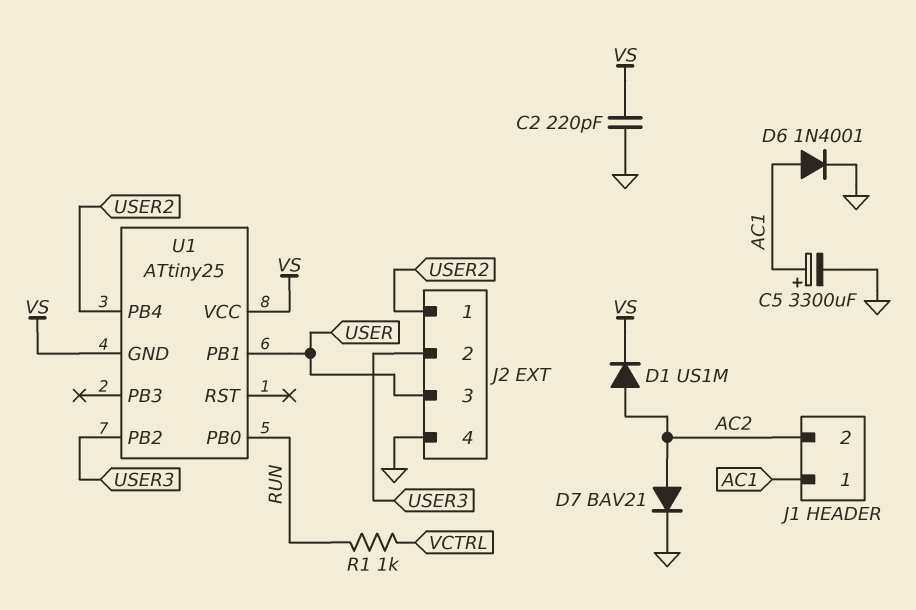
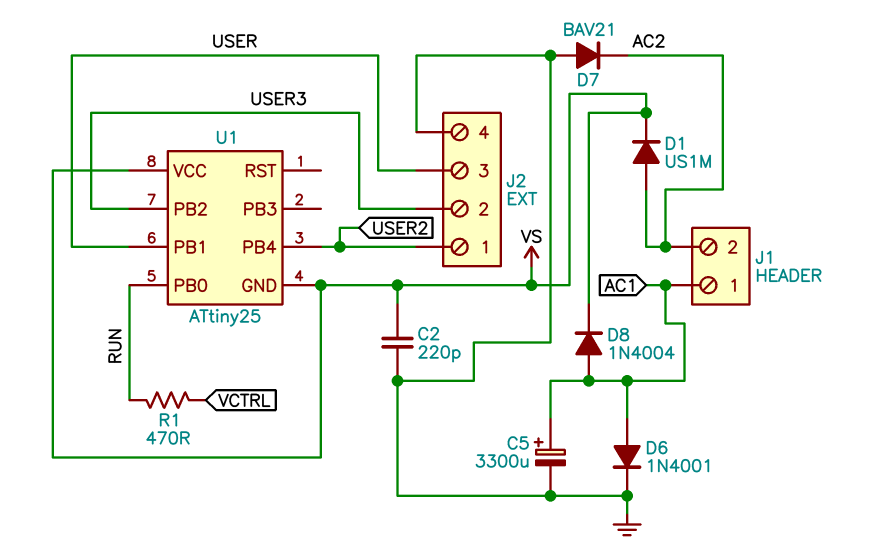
D7: diode BAV21 (A AC2, K GND) -> diode BAV21 (A GND, K AC2)
D8: none -> diode 1N4004 (A AC1, K VS)
R1: 1k (RUN, VCTRL) -> 470 (RUN, VCTRL)

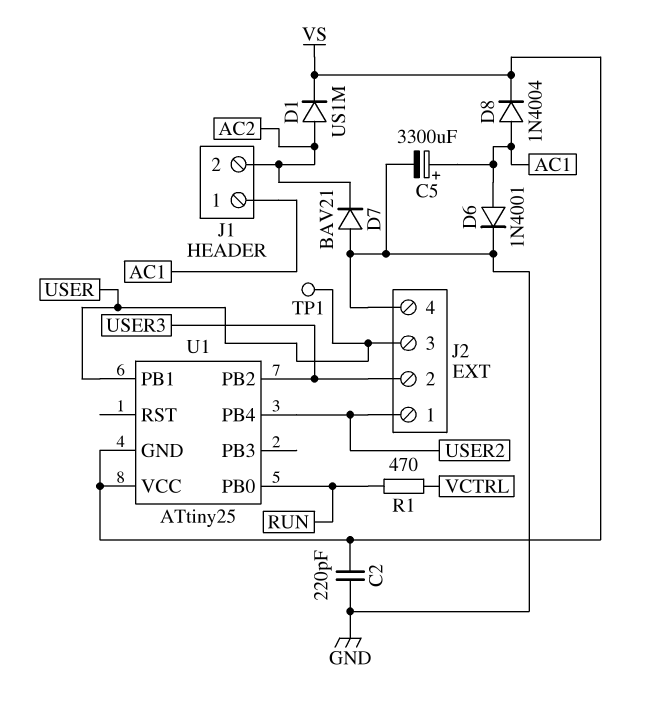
TP1: none -> test point (USER)

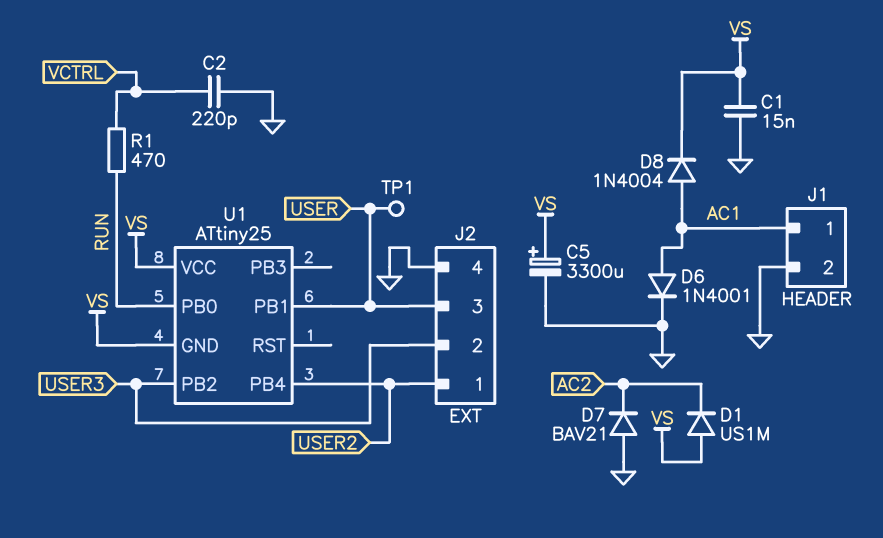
C1: none -> 15nF (GND, VS)
C2: 220pF (GND, VS) -> 220pF (GND, VCTRL)
C5: 3300uF (plus AC1, minus GND) -> 3300uF (plus VS, minus GND)
D1: diode US1M (A AC2, K VS) -> diode US1M (A VS, K AC2)
J1 pin 2: AC2 -> GND

